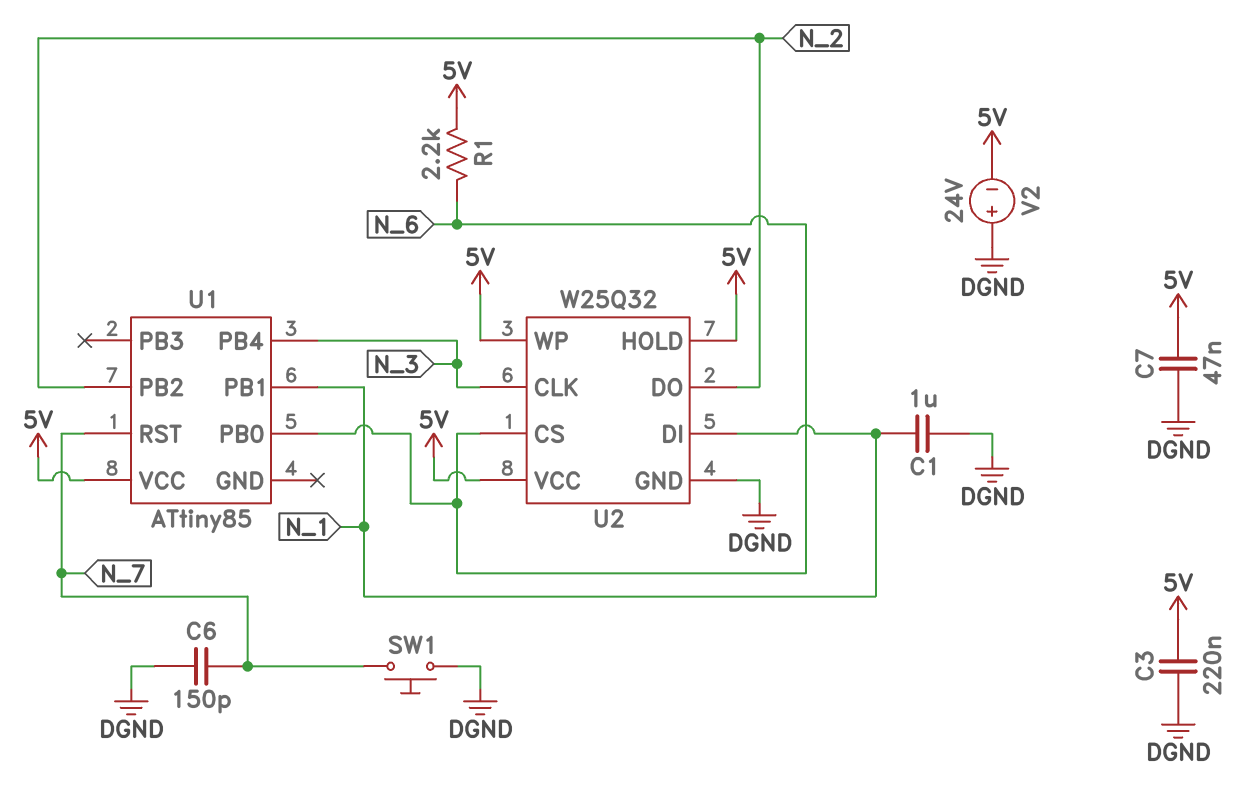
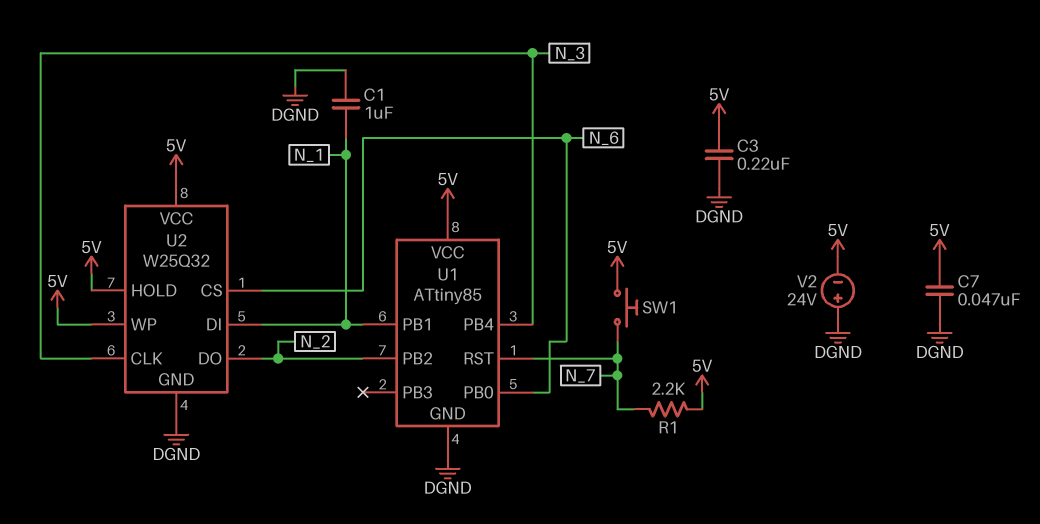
C6: 150pF (DGND, N_7) -> none
R1: 2.2k (5V, N_6) -> 2.2k (5V, N_7)
SW1: button (DGND, N_7) -> button (5V, N_7)
U1 pin GND: none -> DGND

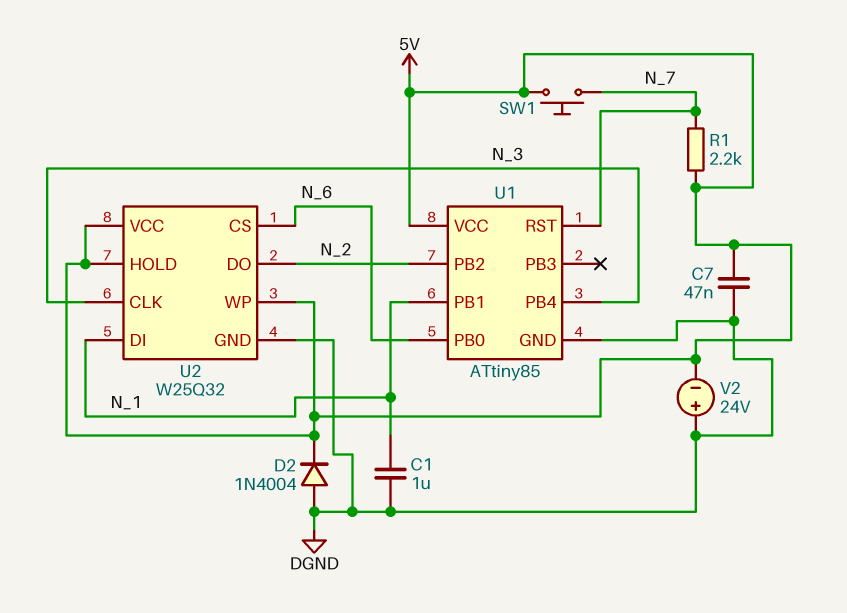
C3: 220nF (5V, DGND) -> none
D2: none -> diode 1N4004 (A DGND, K 5V)

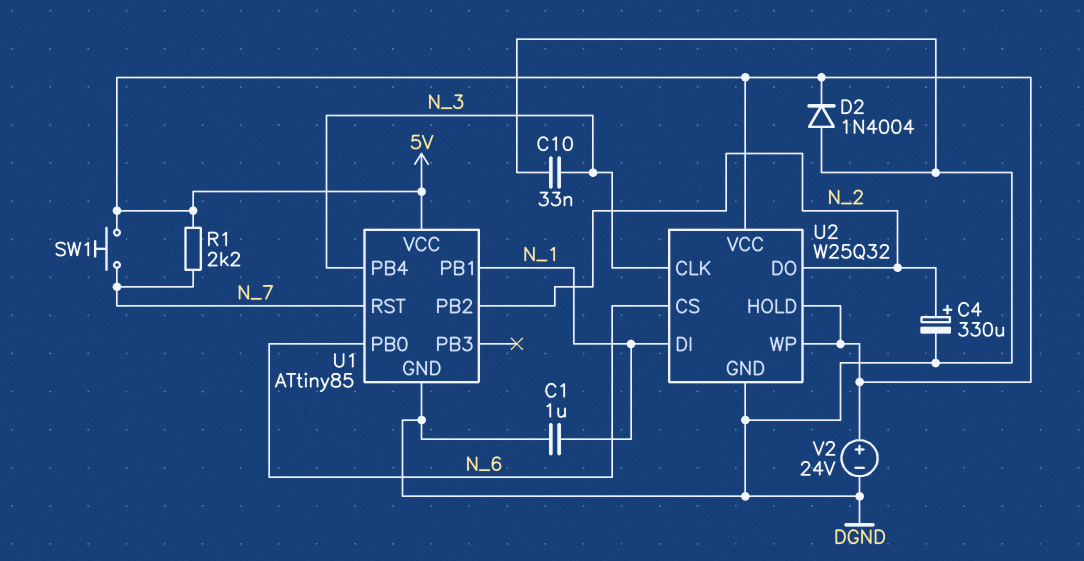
C4: none -> 330uF (plus N_2, minus DGND)
C7: 47nF (5V, DGND) -> none
C10: none -> 33nF (DGND, N_3)
V2: 24V (plus DGND, minus 5V) -> 24V (plus 5V, minus DGND)

